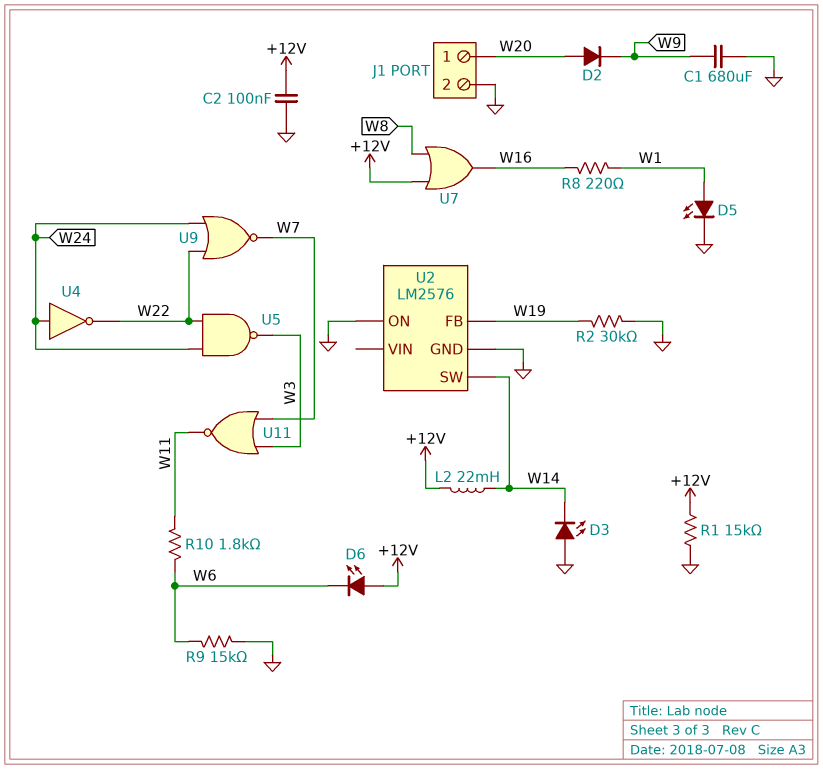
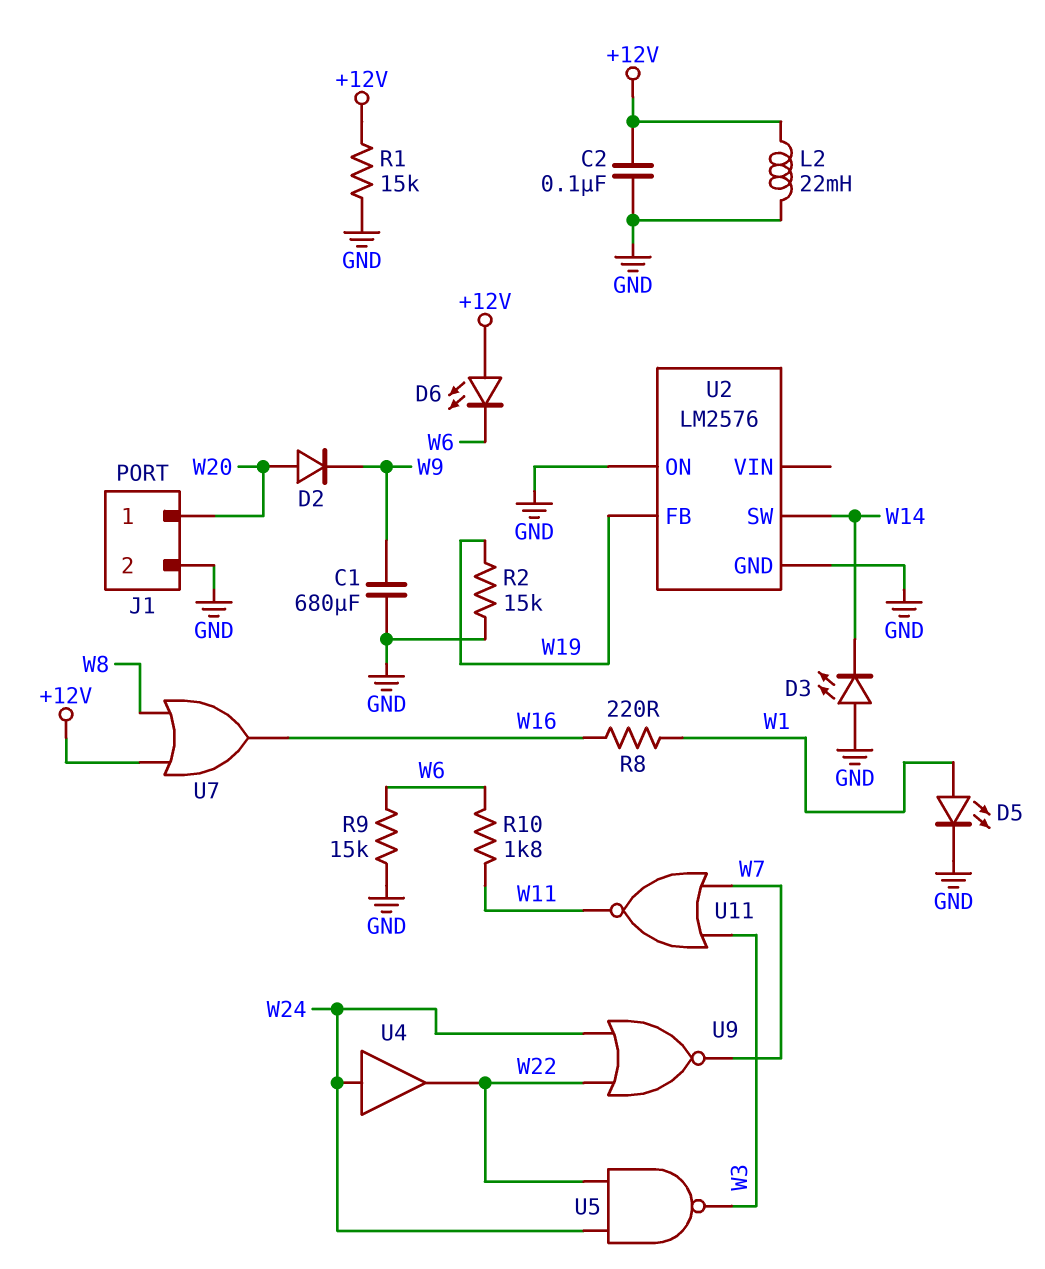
L2: 22mH (+12V, W14) -> 22mH (+12V, GND)
R2: 30k (GND, W19) -> 15k (GND, W19)
U4: NOT (in W24, out W22) -> buffer (in W24, out W22)

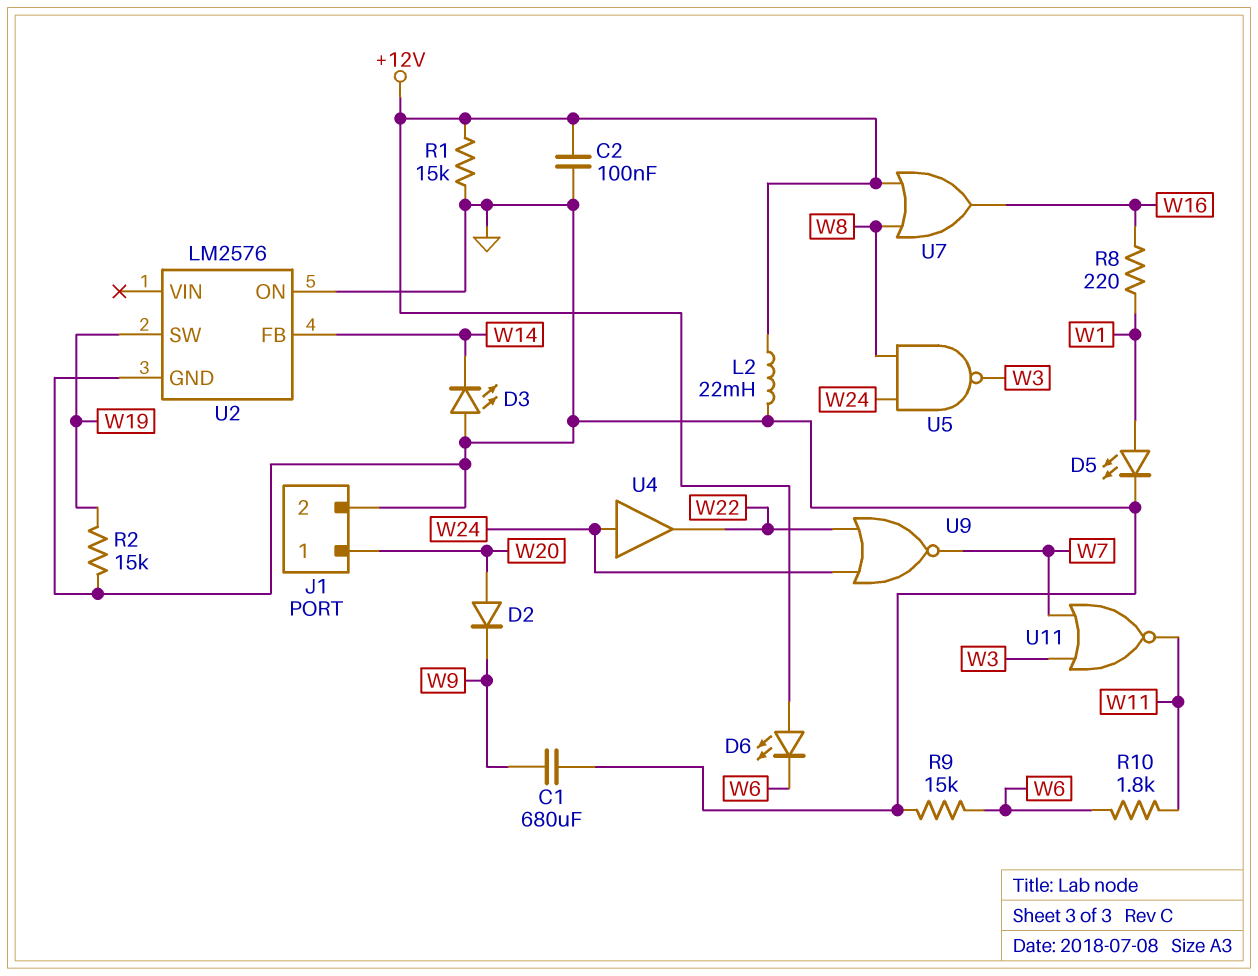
U2 pin FB: W19 -> W14
U2 pin SW: W14 -> W19
U5: NAND (in W22, in W24, out W3) -> NAND (in W8, in W24, out W3)

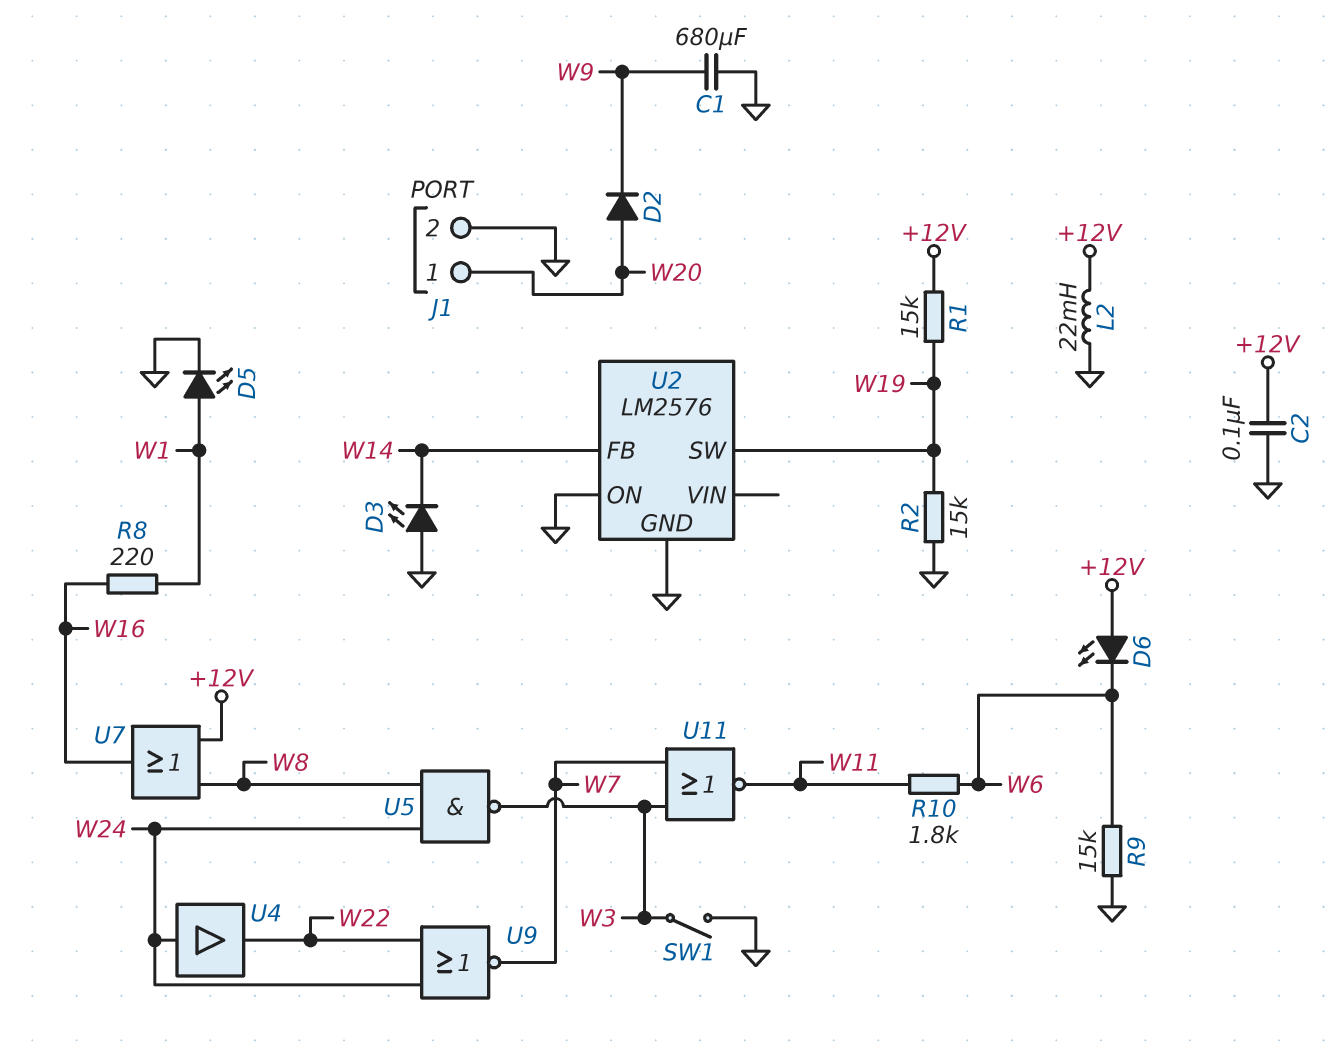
R1: 15k (+12V, GND) -> 15k (+12V, W19)
SW1: none -> switch (GND, W3)

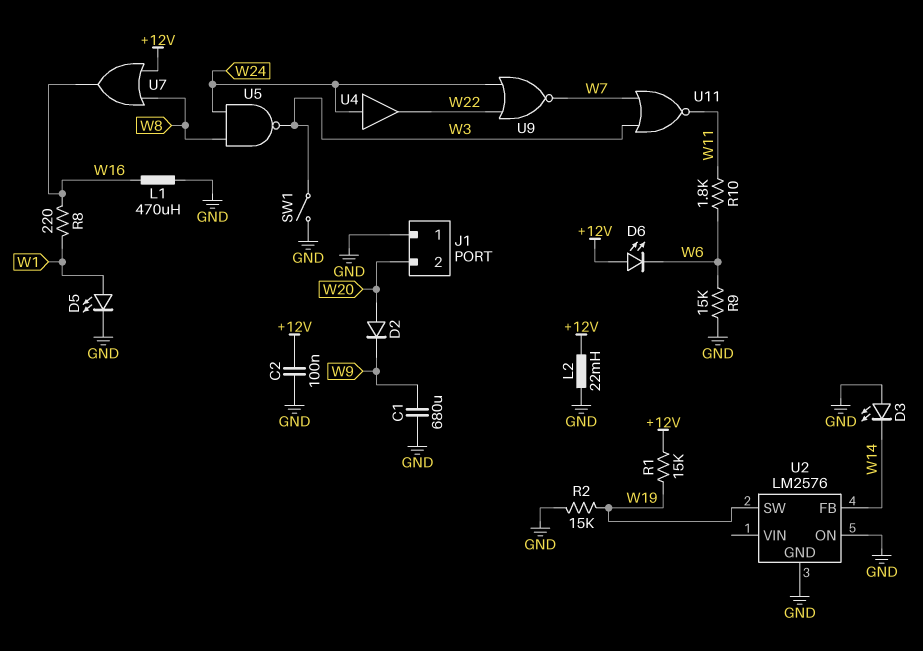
J1 pin 1: W20 -> GND
J1 pin 2: GND -> W20
L1: none -> 470uH (GND, W16)

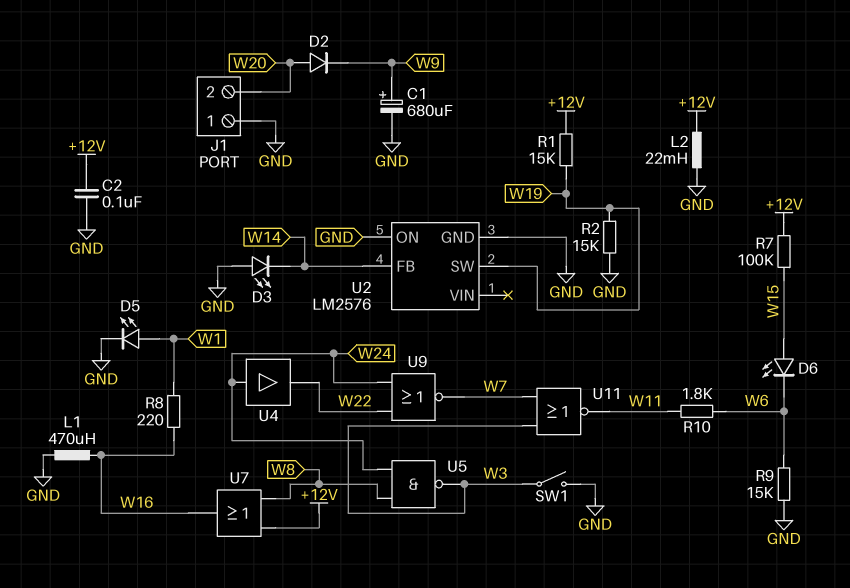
C1: 680uF (GND, W9) -> 680uF (plus W9, minus GND)
D6: LED (A +12V, K W6) -> LED (A W15, K W6)
R7: none -> 100k (+12V, W15)

